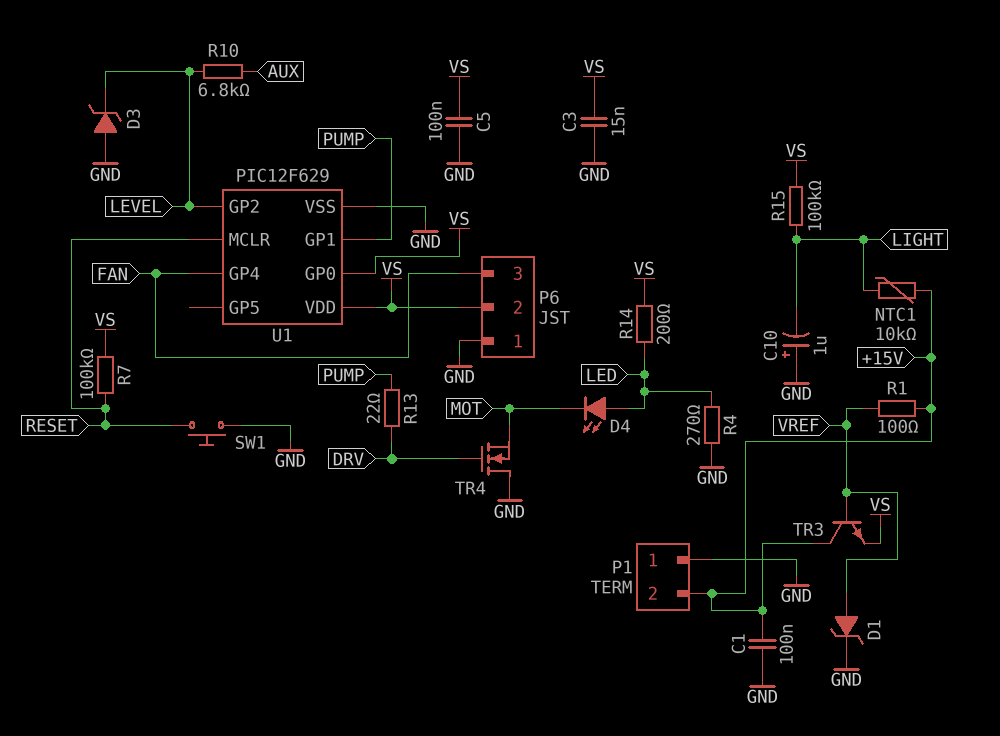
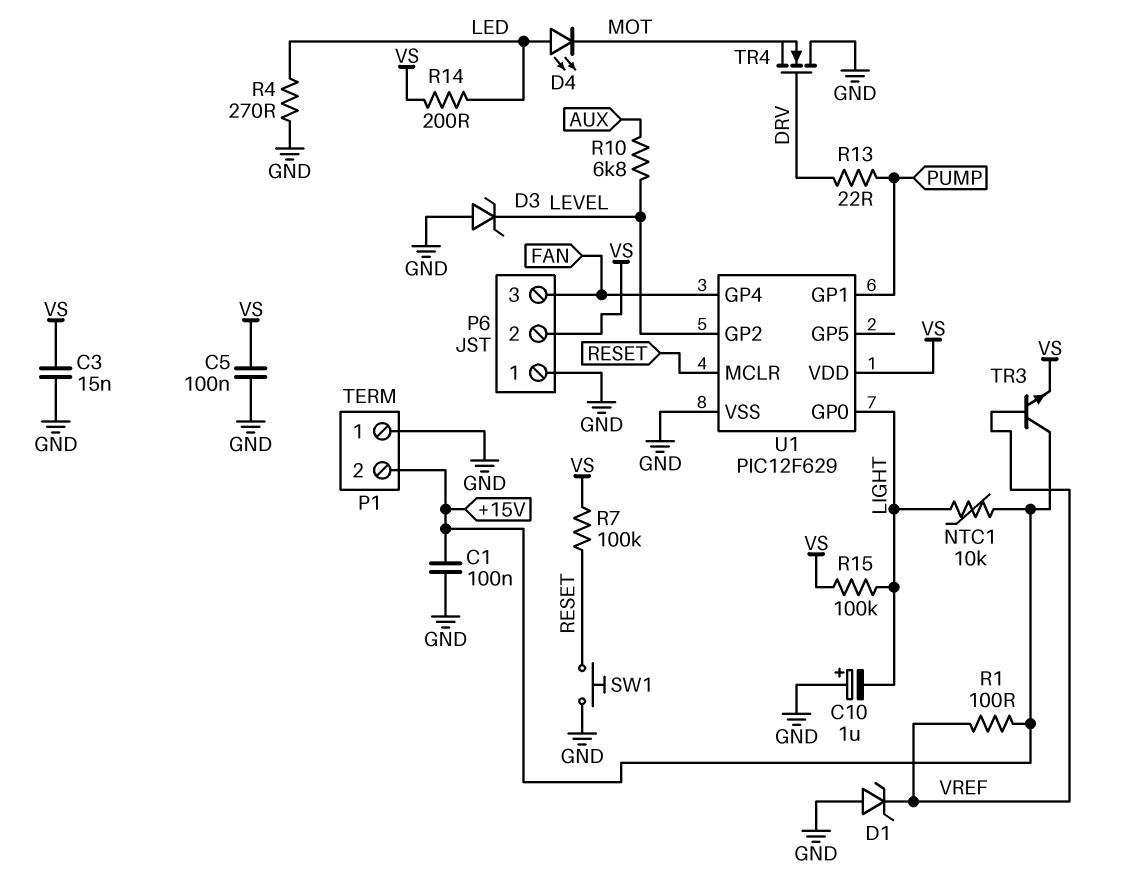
D1: zener (A VREF, K GND) -> zener (A GND, K VREF)
U1 pin GP0: VS -> LIGHT

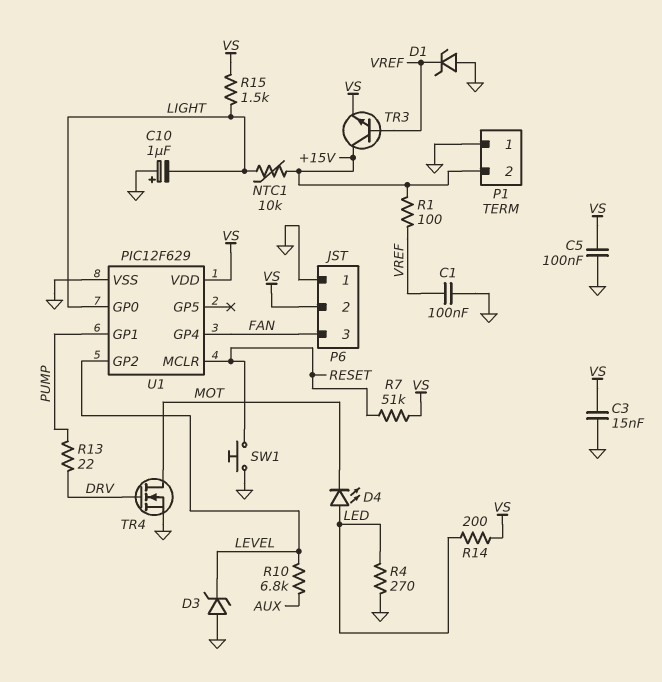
C1: 100nF (+15V, GND) -> 100nF (GND, VREF)
R7: 100k (RESET, VS) -> 51k (RESET, VS)
R15: 100k (LIGHT, VS) -> 1.5k (LIGHT, VS)
TR4: NMOS (G DRV, D GND, S MOT) -> NMOS (G DRV, D MOT, S GND)

